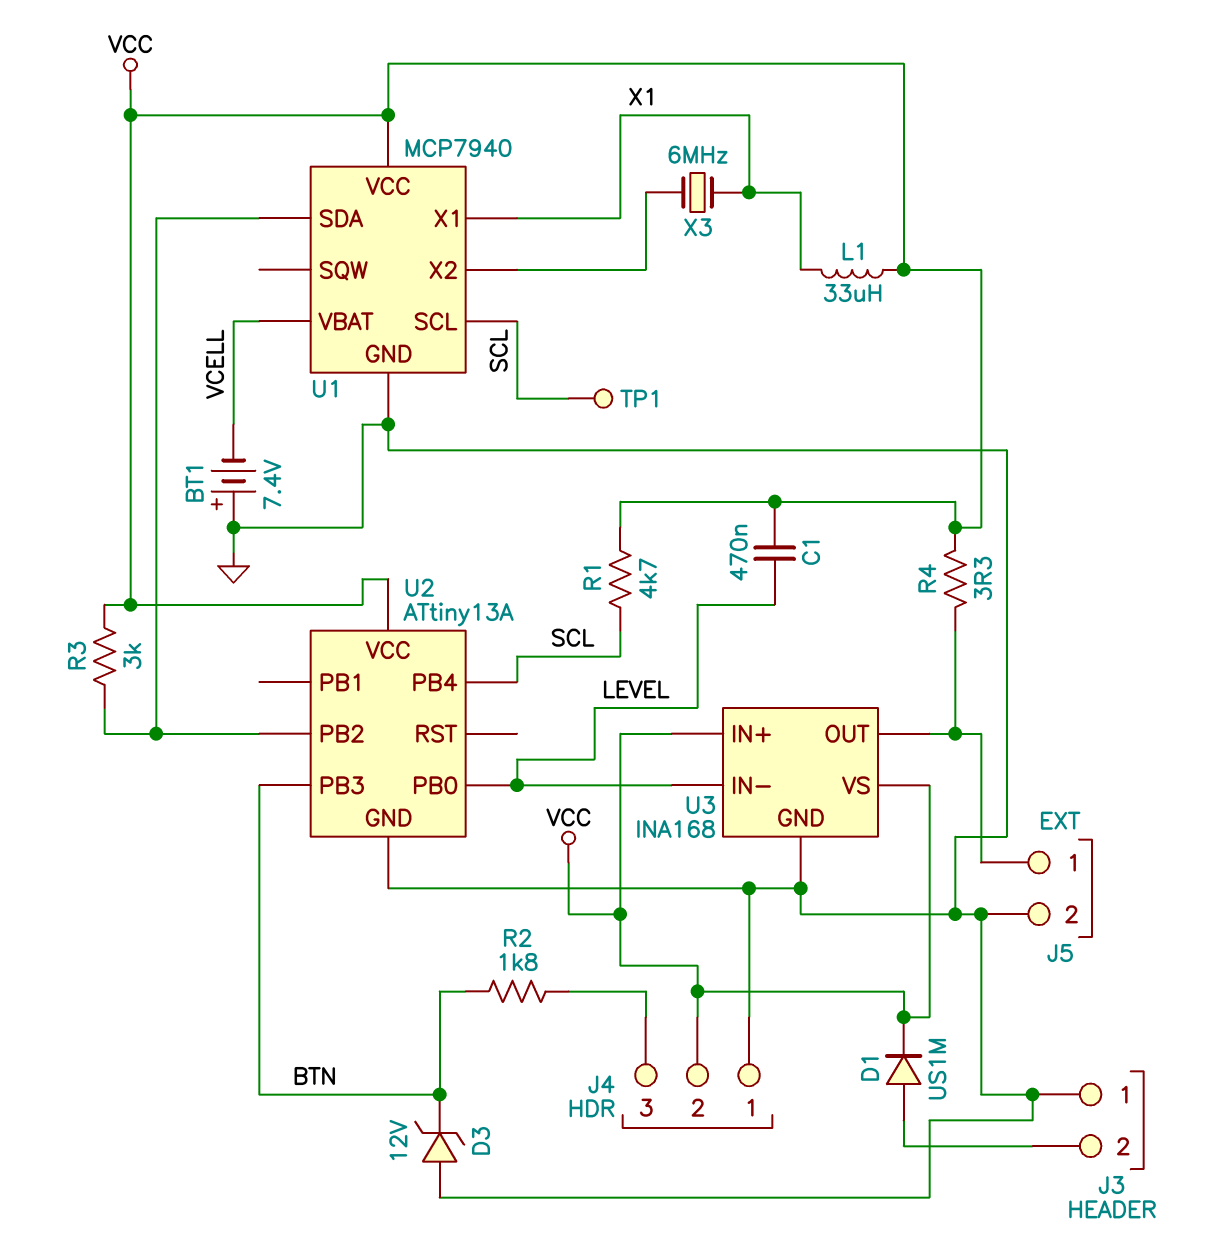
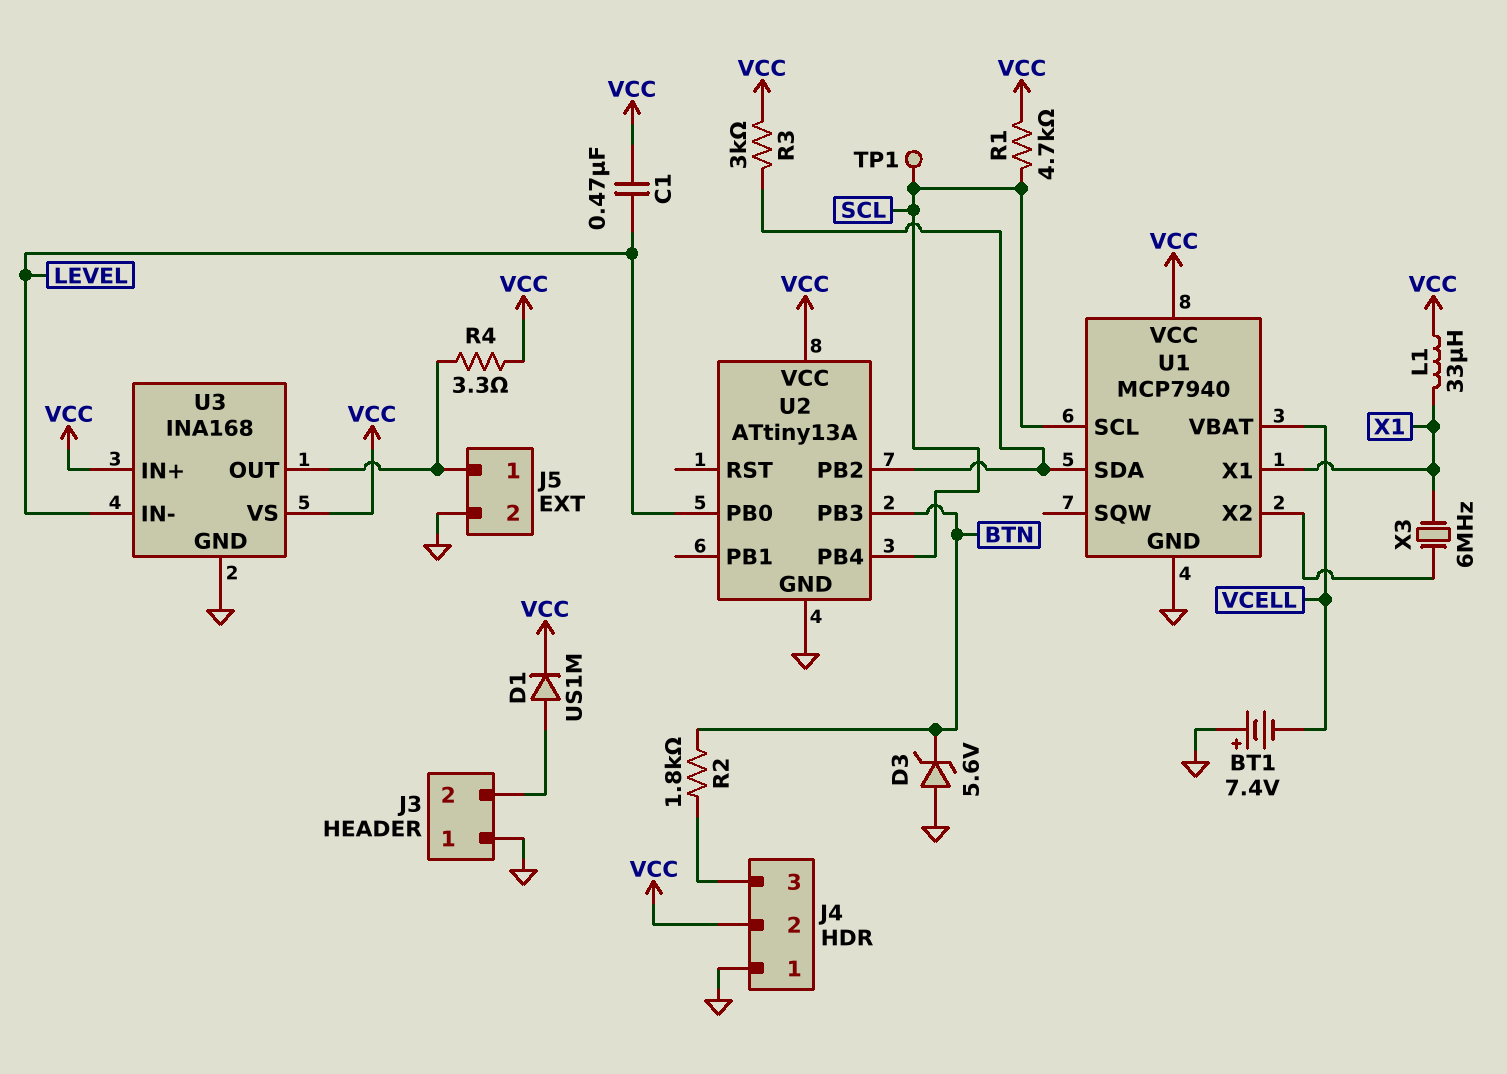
D3: zener 12V (A GND, K BTN) -> zener 5.6V (A GND, K BTN)

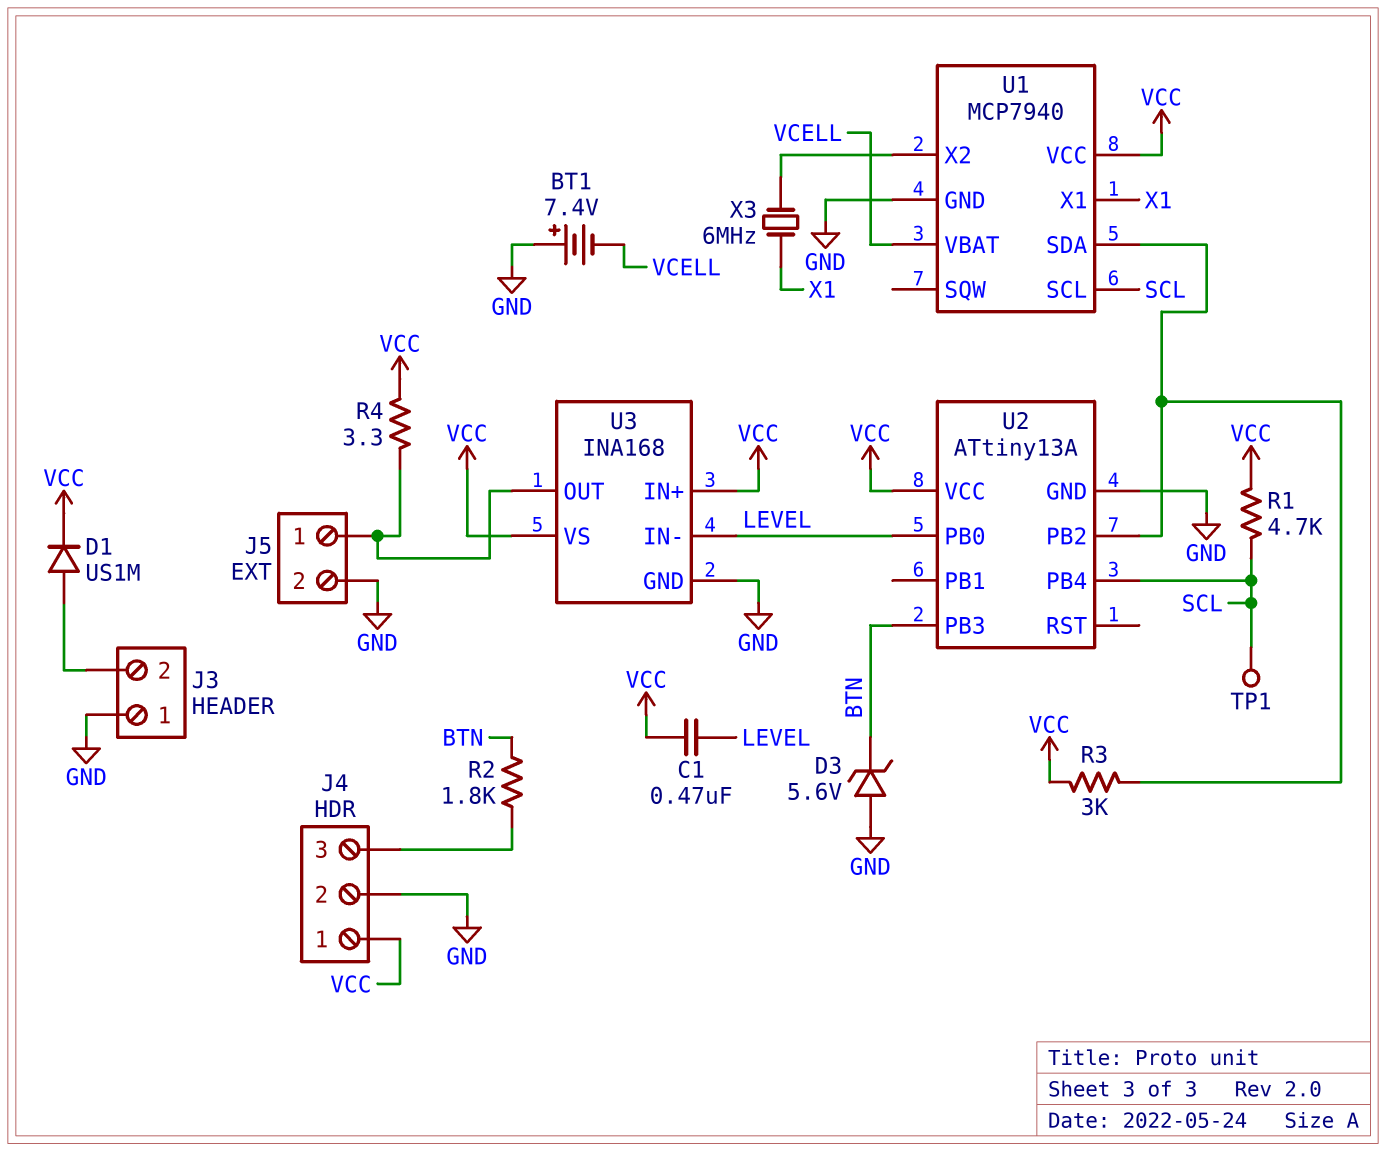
J4 pin 1: GND -> VCC
J4 pin 2: VCC -> GND
L1: 33uH (VCC, X1) -> none

